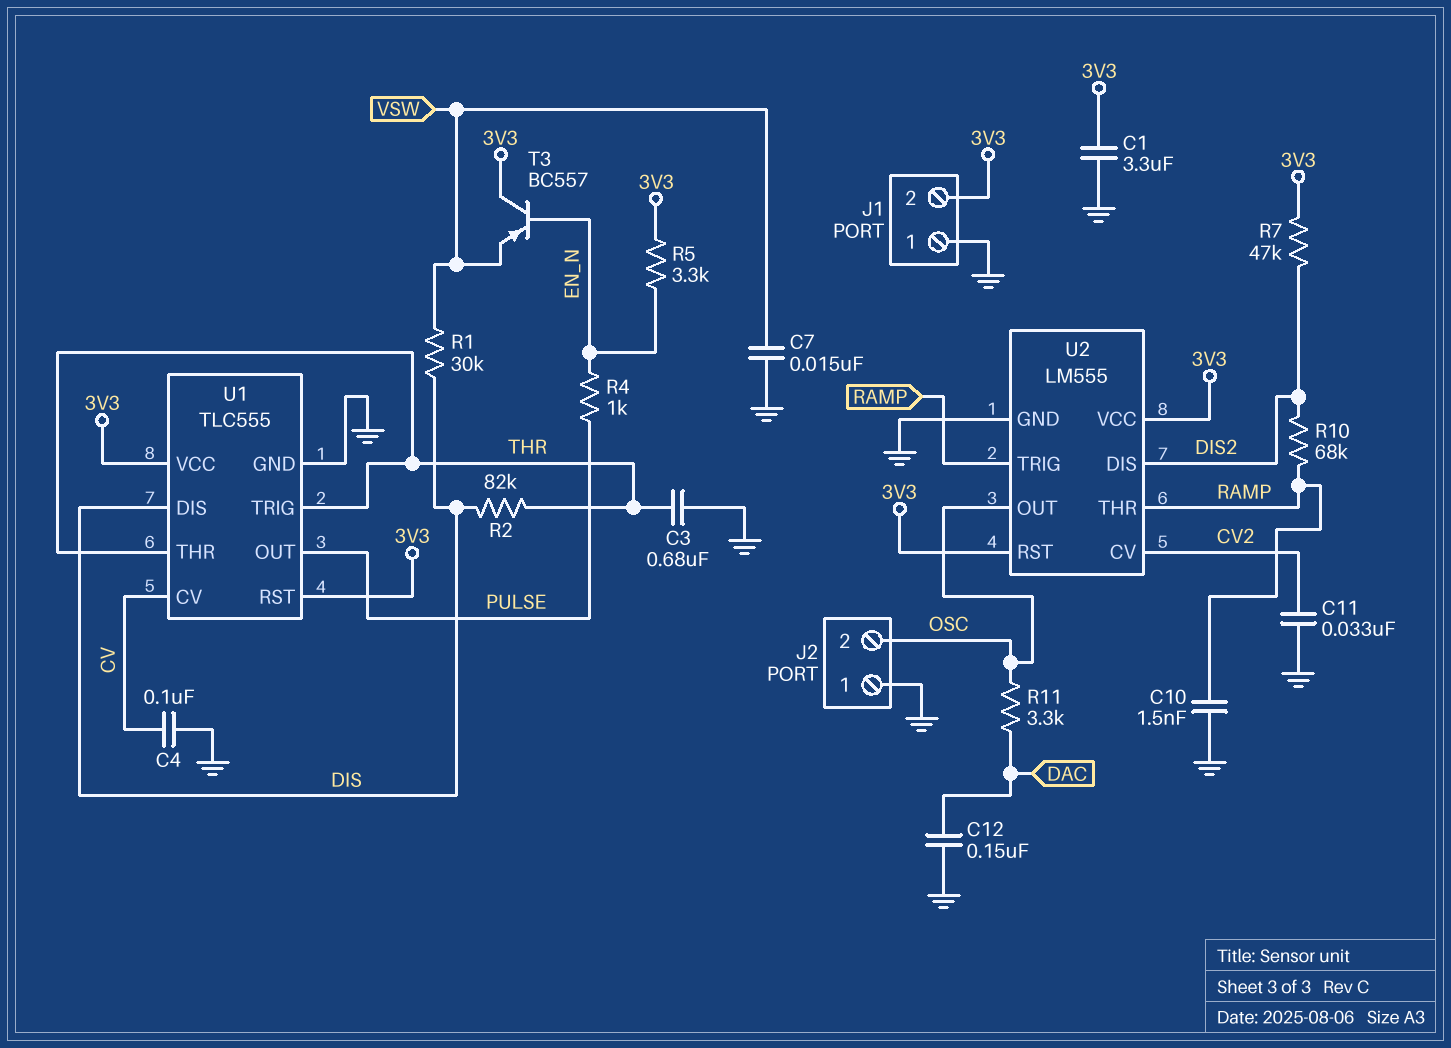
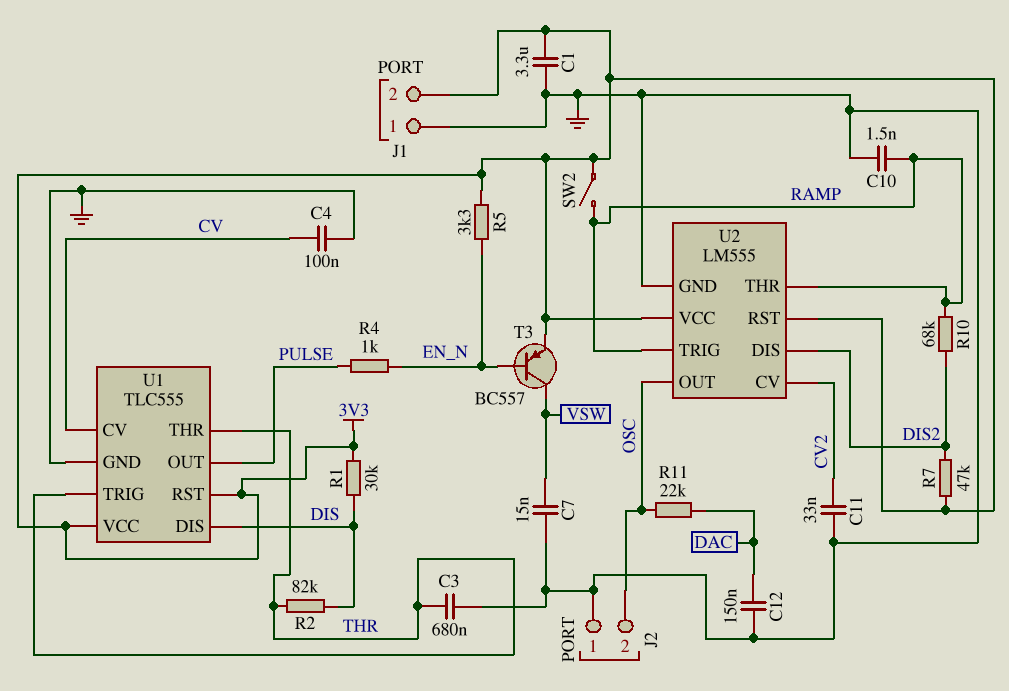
R1: 30k (DIS, VSW) -> 30k (3V3, DIS)
R11: 3.3k (DAC, OSC) -> 22k (DAC, OSC)
SW2: none -> switch (3V3, RAMP)
T3: PNP BC557 (B EN_N, C 3V3, E VSW) -> PNP BC557 (B EN_N, C VSW, E 3V3)

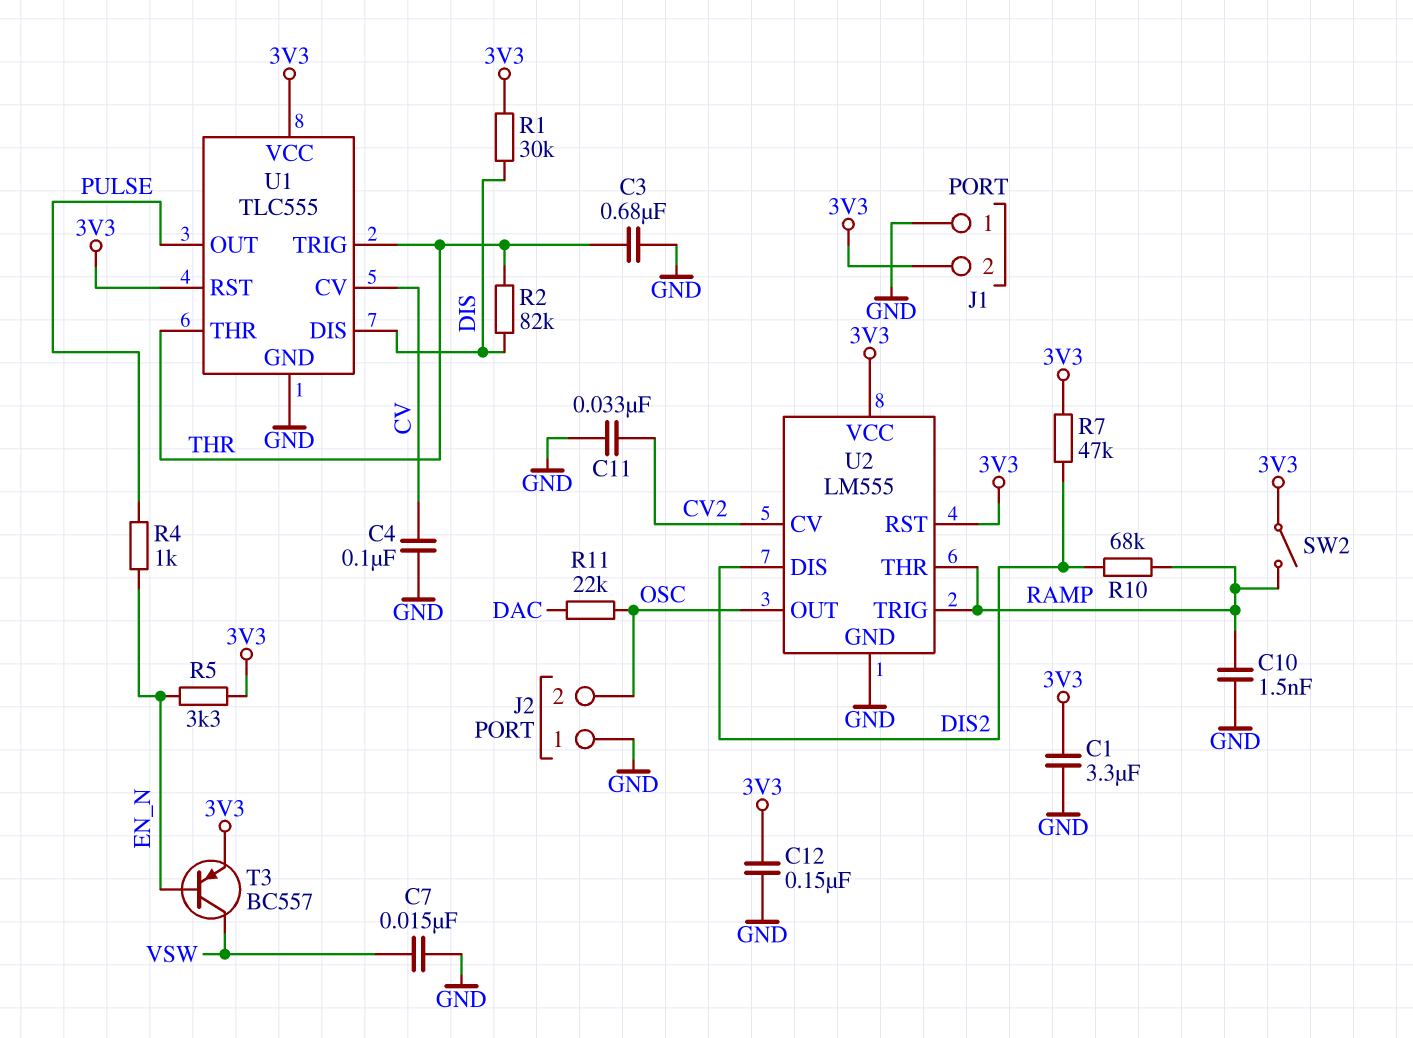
C12: 150nF (DAC, GND) -> 150nF (3V3, GND)

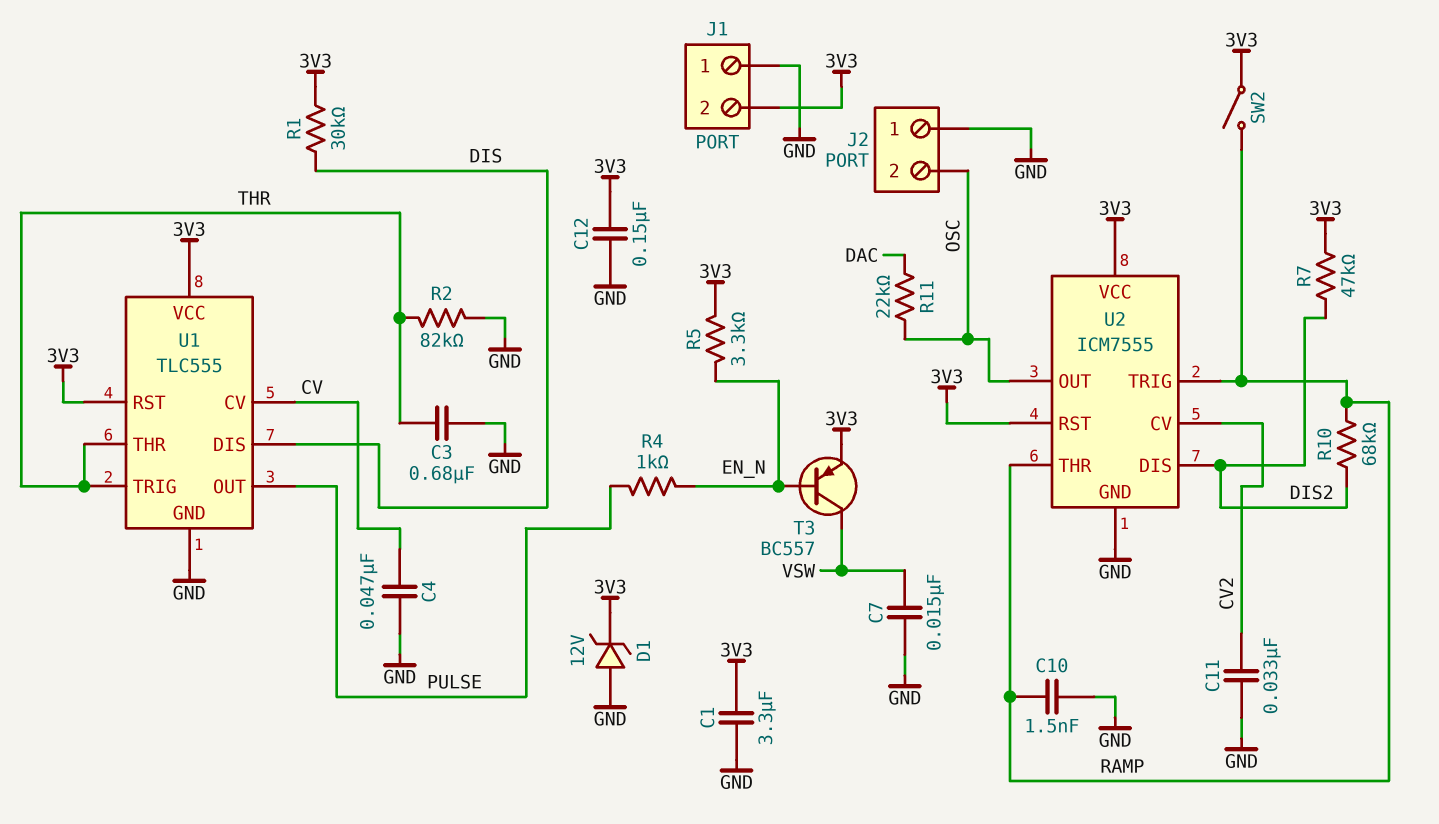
C4: 100nF (CV, GND) -> 47nF (CV, GND)
D1: none -> zener 12V (A GND, K 3V3)
R2: 82k (DIS, THR) -> 82k (GND, THR)
U2: LM555 -> ICM7555

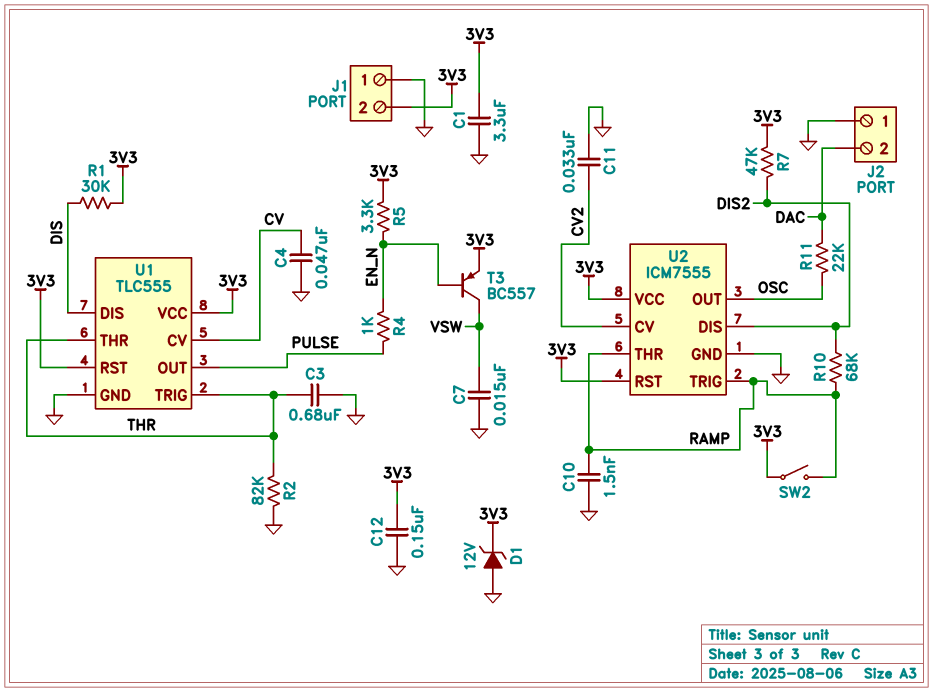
J2 pin 2: OSC -> DAC

